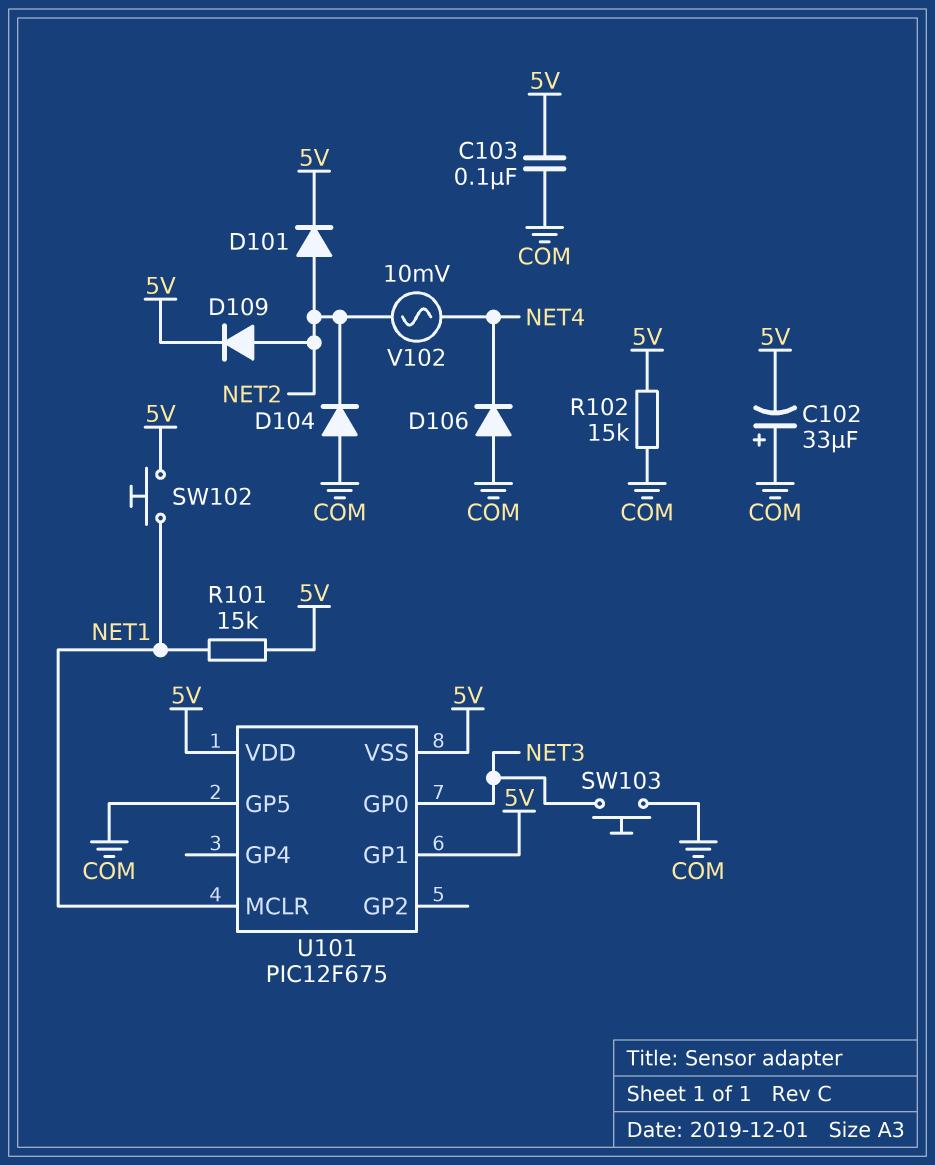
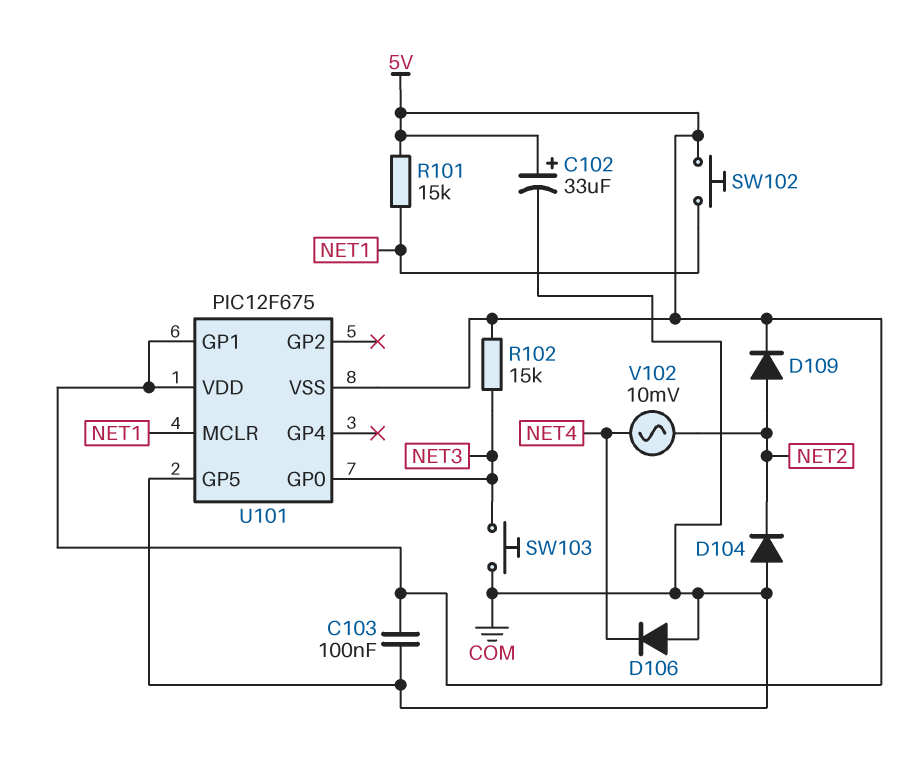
C102: 33uF (plus COM, minus 5V) -> 33uF (plus 5V, minus COM)
D101: diode (A NET2, K 5V) -> none
R102: 15k (5V, COM) -> 15k (5V, NET3)

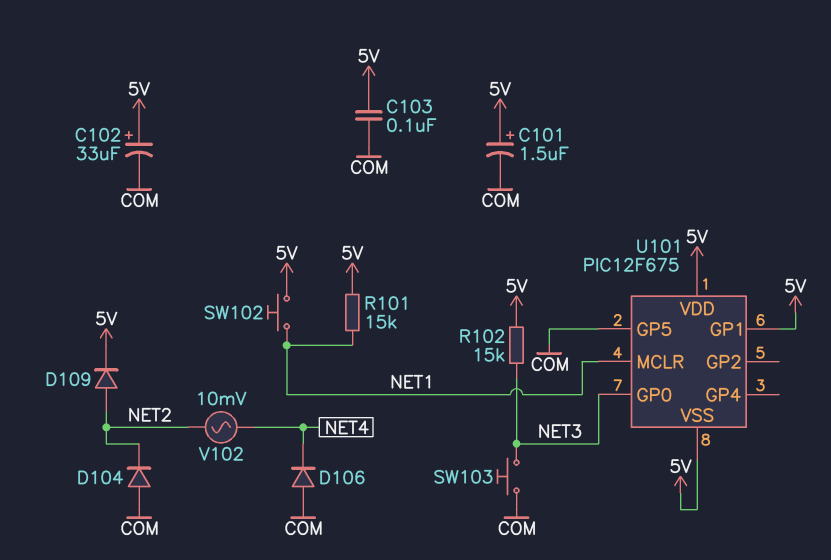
C101: none -> 1.5uF (plus 5V, minus COM)

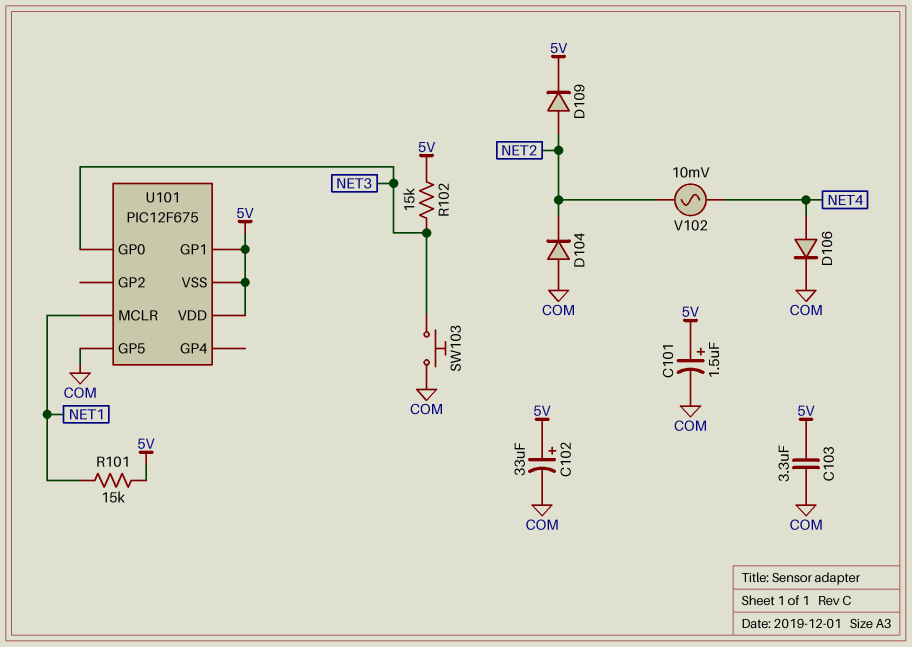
C103: 100nF (5V, COM) -> 3.3uF (5V, COM)
D106: diode (A COM, K NET4) -> diode (A NET4, K COM)
SW102: button (5V, NET1) -> none

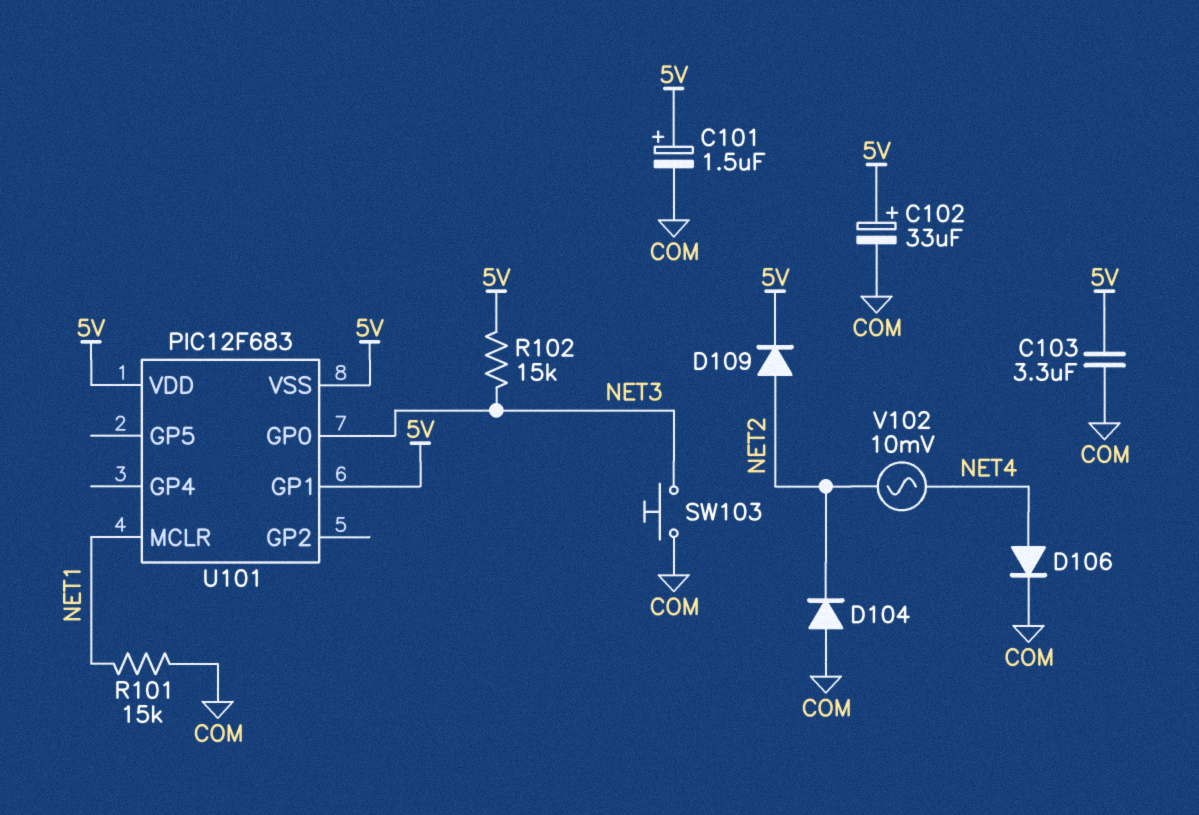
R101: 15k (5V, NET1) -> 15k (COM, NET1)
U101: PIC12F675 -> PIC12F683
U101 pin GP5: COM -> none

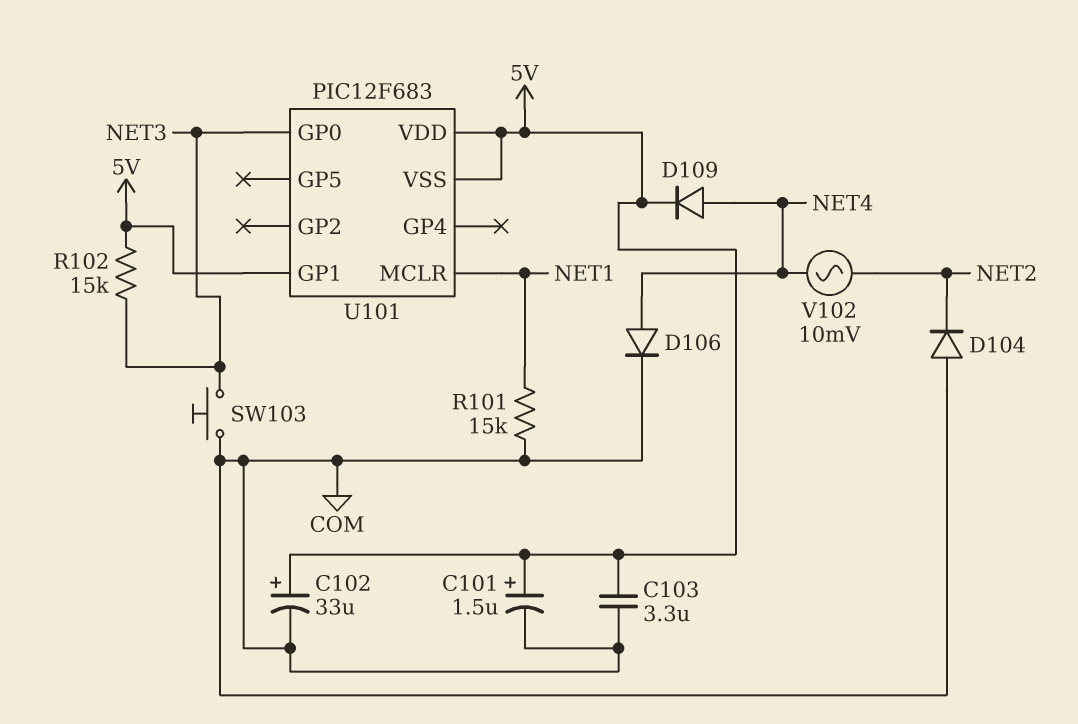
D109: diode (A NET2, K 5V) -> diode (A NET4, K 5V)

